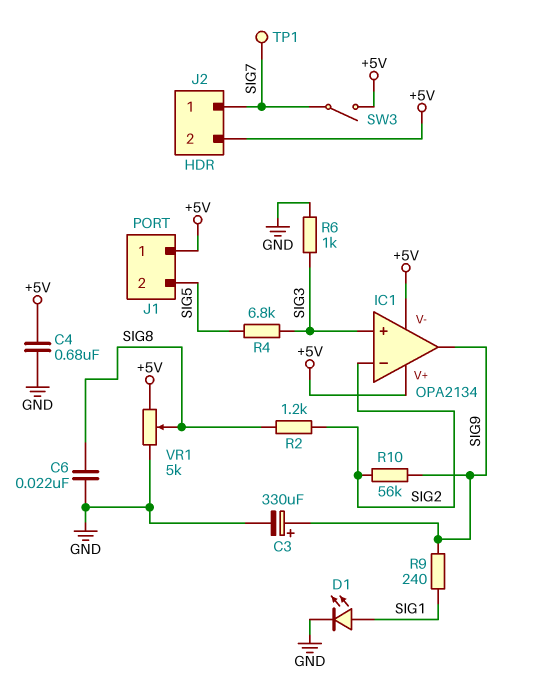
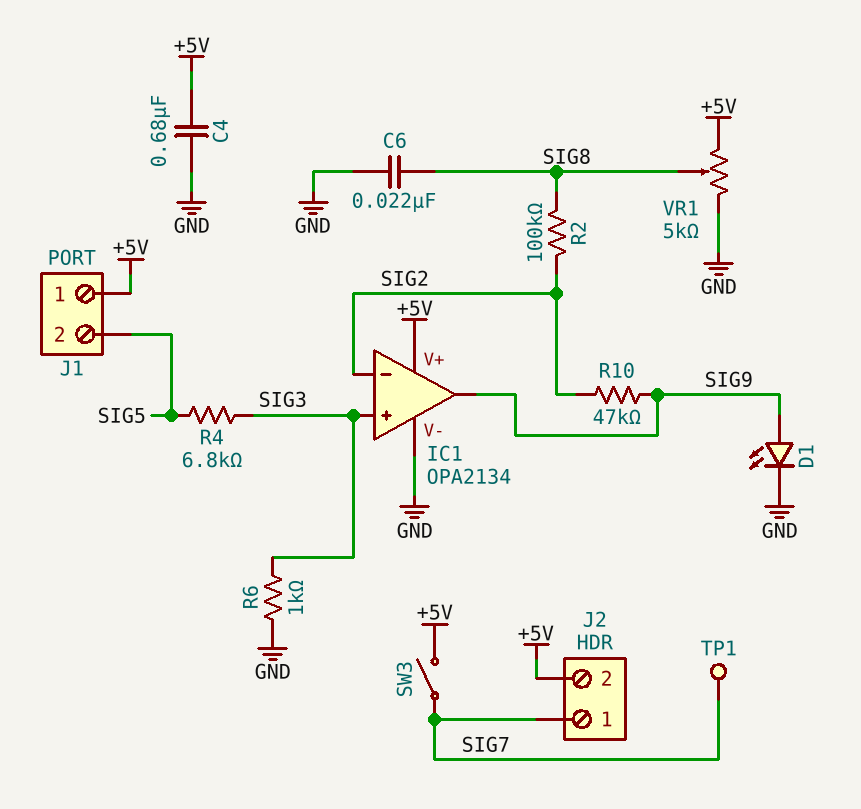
C3: 330uF (plus SIG9, minus GND) -> none
D1: LED (A SIG1, K GND) -> LED (A SIG9, K GND)
IC1 pin V-: +5V -> GND
R2: 1.2k (SIG2, SIG8) -> 100k (SIG2, SIG8)
R9: 240 (SIG1, SIG9) -> none
R10: 56k (SIG2, SIG9) -> 47k (SIG2, SIG9)

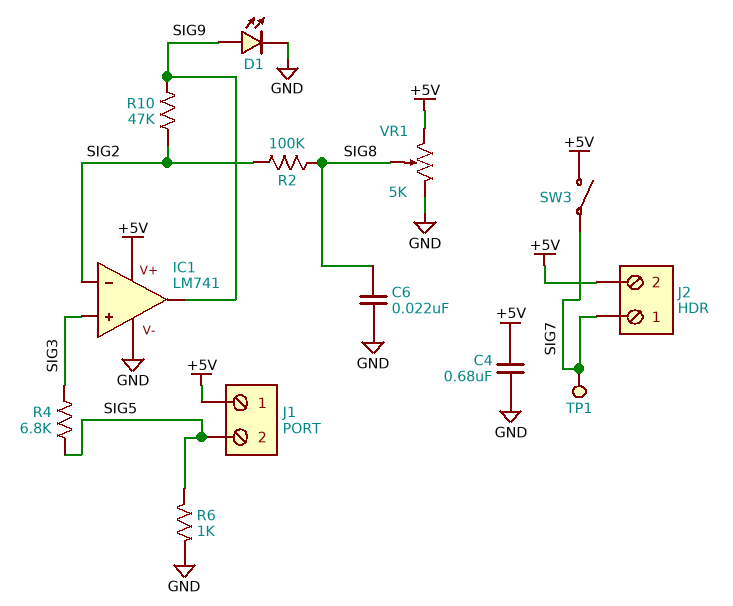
IC1: OPA2134 -> LM741
R6: 1k (GND, SIG3) -> 1k (GND, SIG5)

